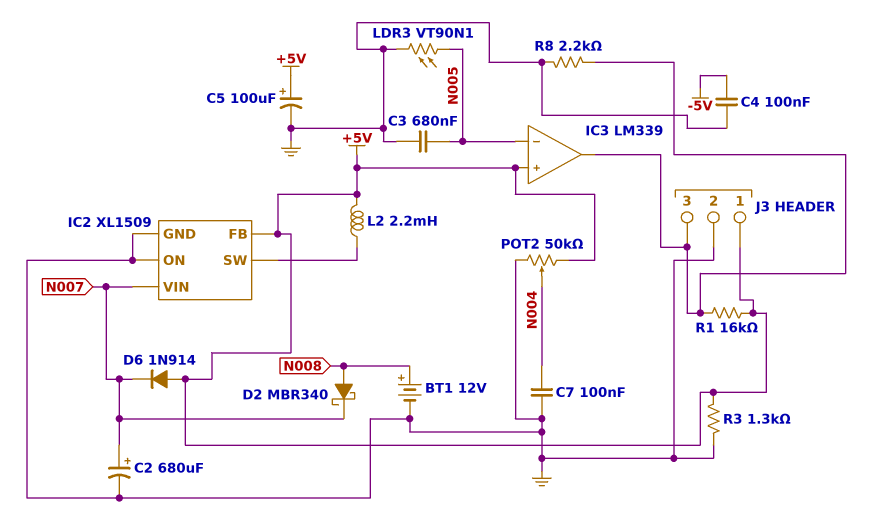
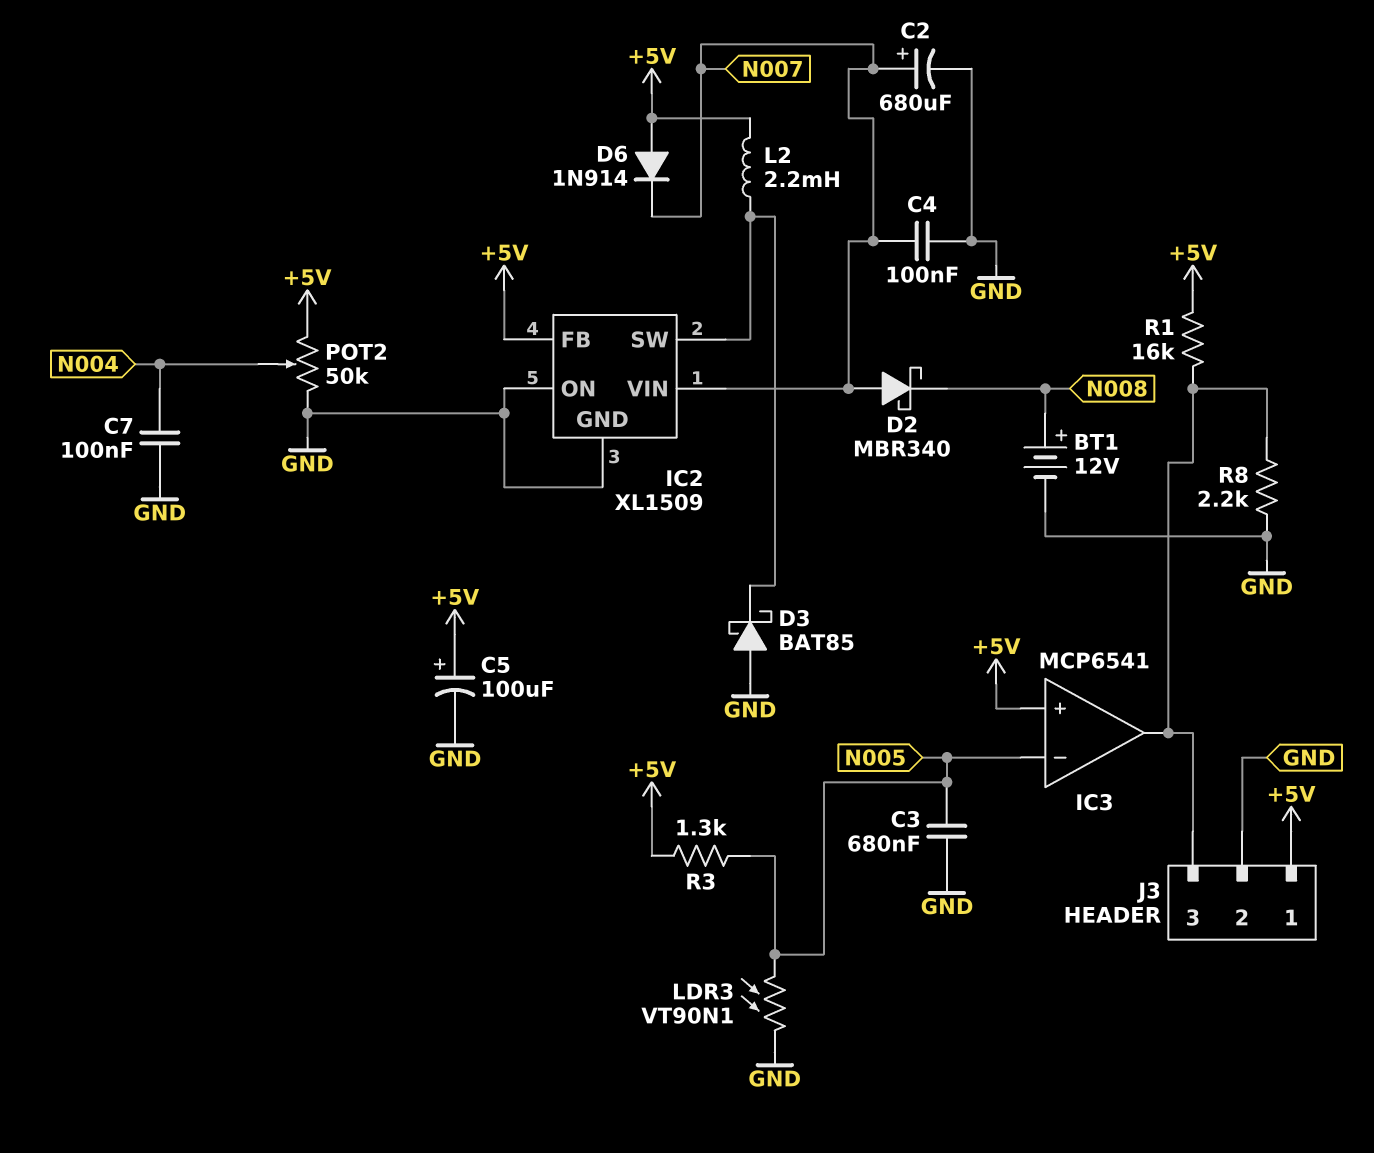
C4: 100nF (-5V, GND) -> 100nF (GND, N007)
D2: schottky MBR340 (A N008, K N007) -> schottky MBR340 (A N007, K N008)
D3: none -> schottky BAT85 (A GND, K IC2/SW)
IC3: LM339 -> MCP6541
R3: 1.3k (+5V, GND) -> 1.3k (+5V, N005)

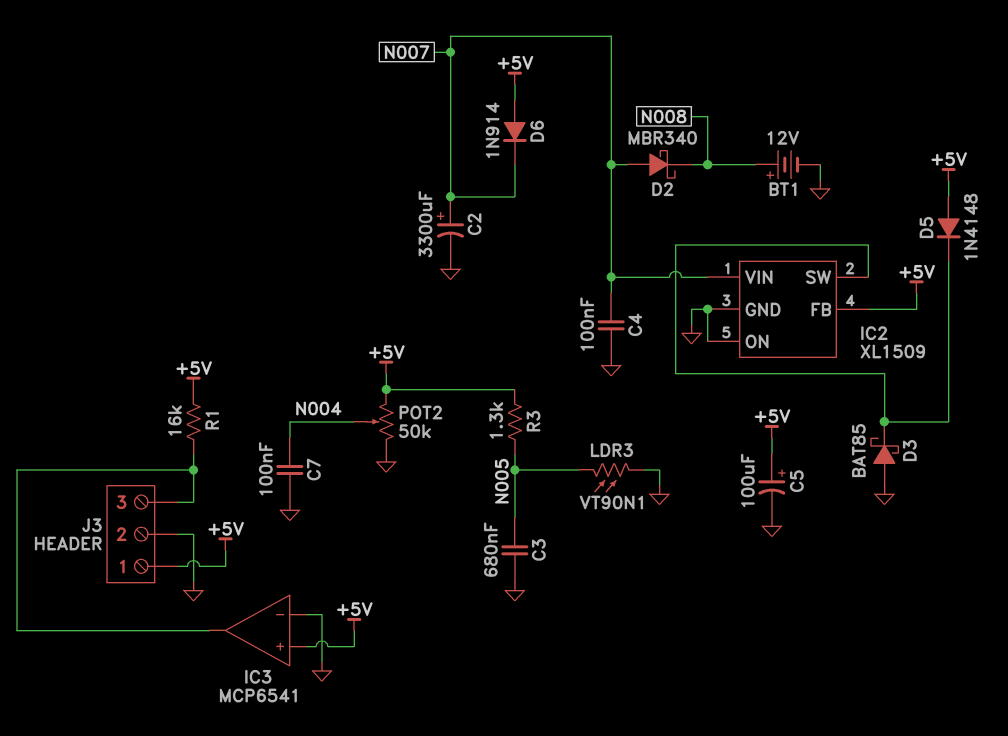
C2: 680uF (plus N007, minus GND) -> 3300uF (plus N007, minus GND)
D5: none -> diode 1N4148 (A +5V, K IC2/SW)
IC3 pin in-: N005 -> GND
L2: 2.2mH (+5V, IC2/SW) -> none
R8: 2.2k (GND, IC3/out) -> none

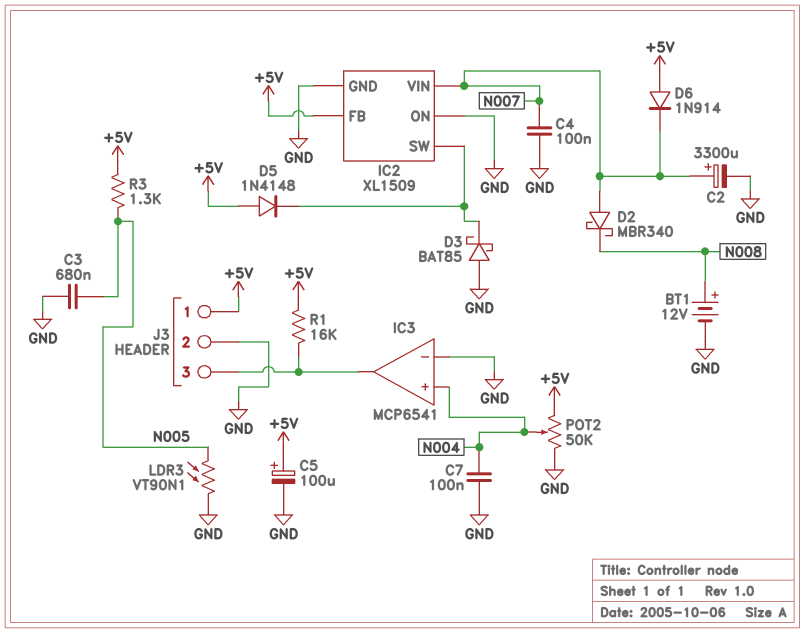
IC3 pin in+: +5V -> N004

